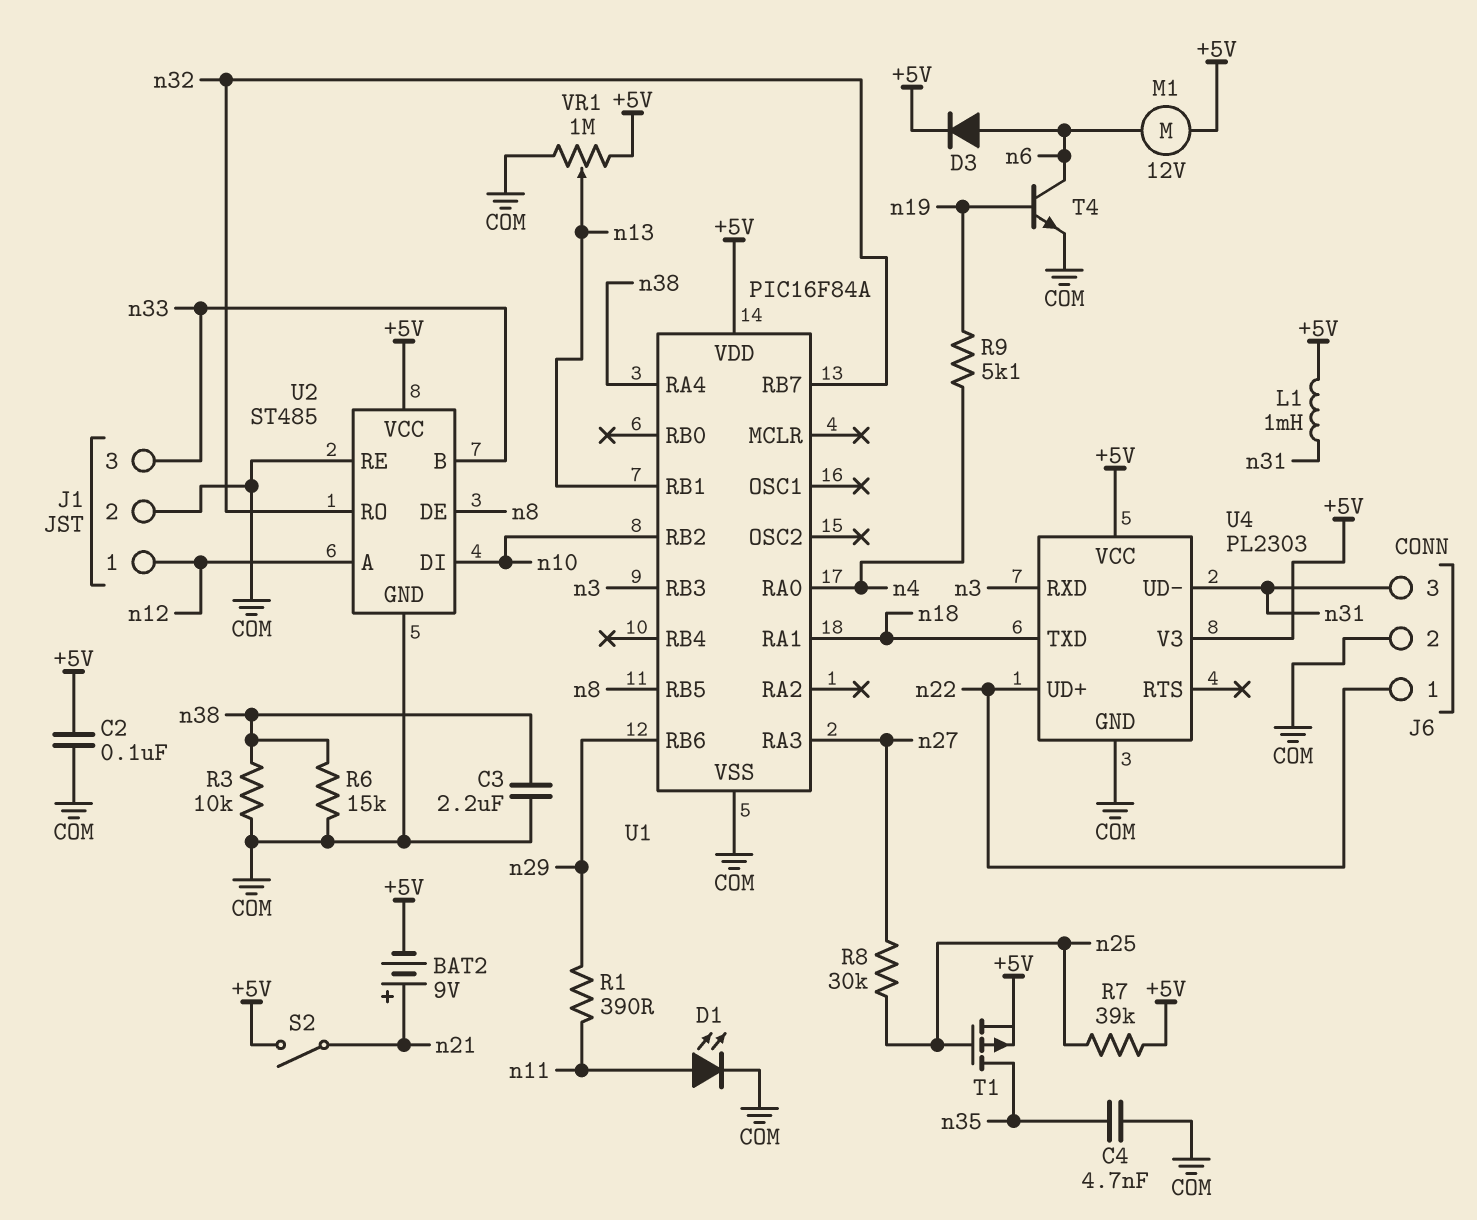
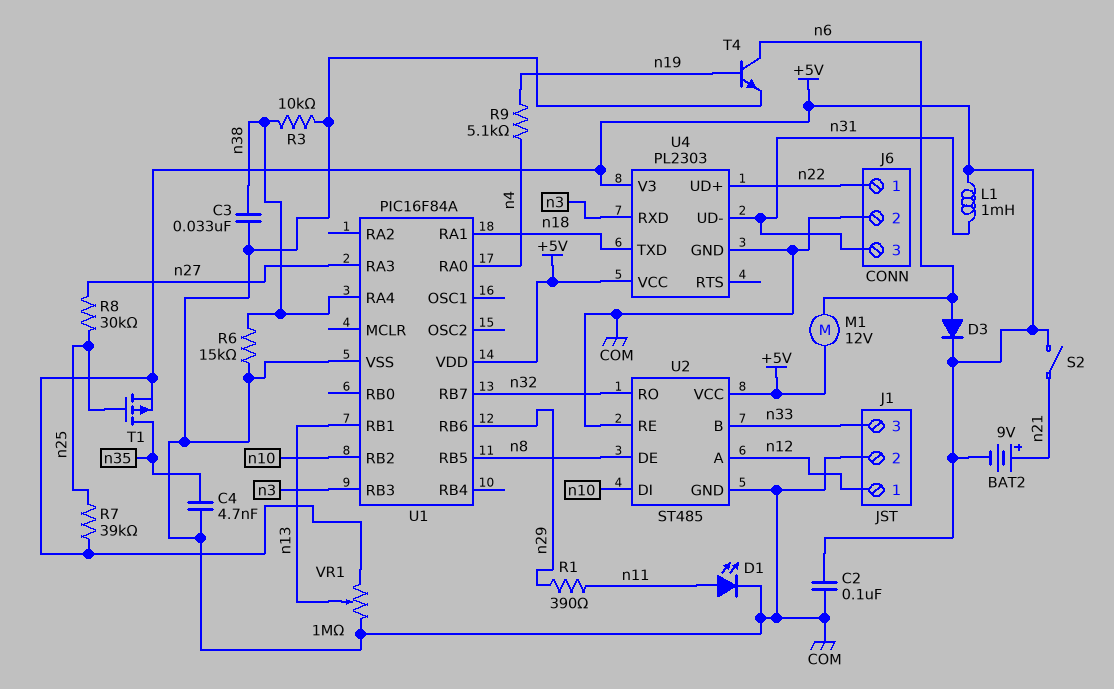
C3: 2.2uF (COM, n38) -> 33nF (COM, n38)

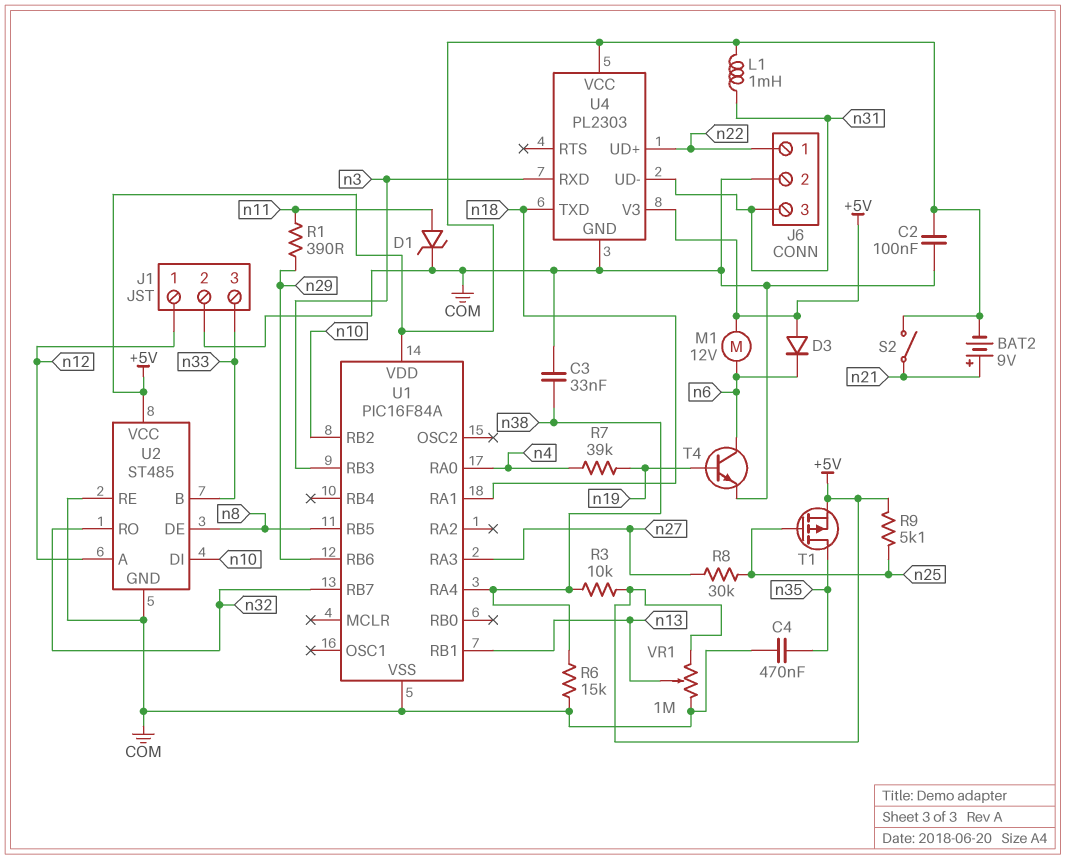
C4: 4.7nF (COM, n35) -> 470nF (COM, n35)
D1: LED (A n11, K COM) -> zener (A n11, K COM)
D3: diode (A n6, K +5V) -> diode (A +5V, K n6)
R3: 10k (COM, n38) -> 10k (+5V, n38)
R7: 39k (+5V, n25) -> 39k (n4, n19)
R9: 5.1k (n4, n19) -> 5.1k (+5V, n25)

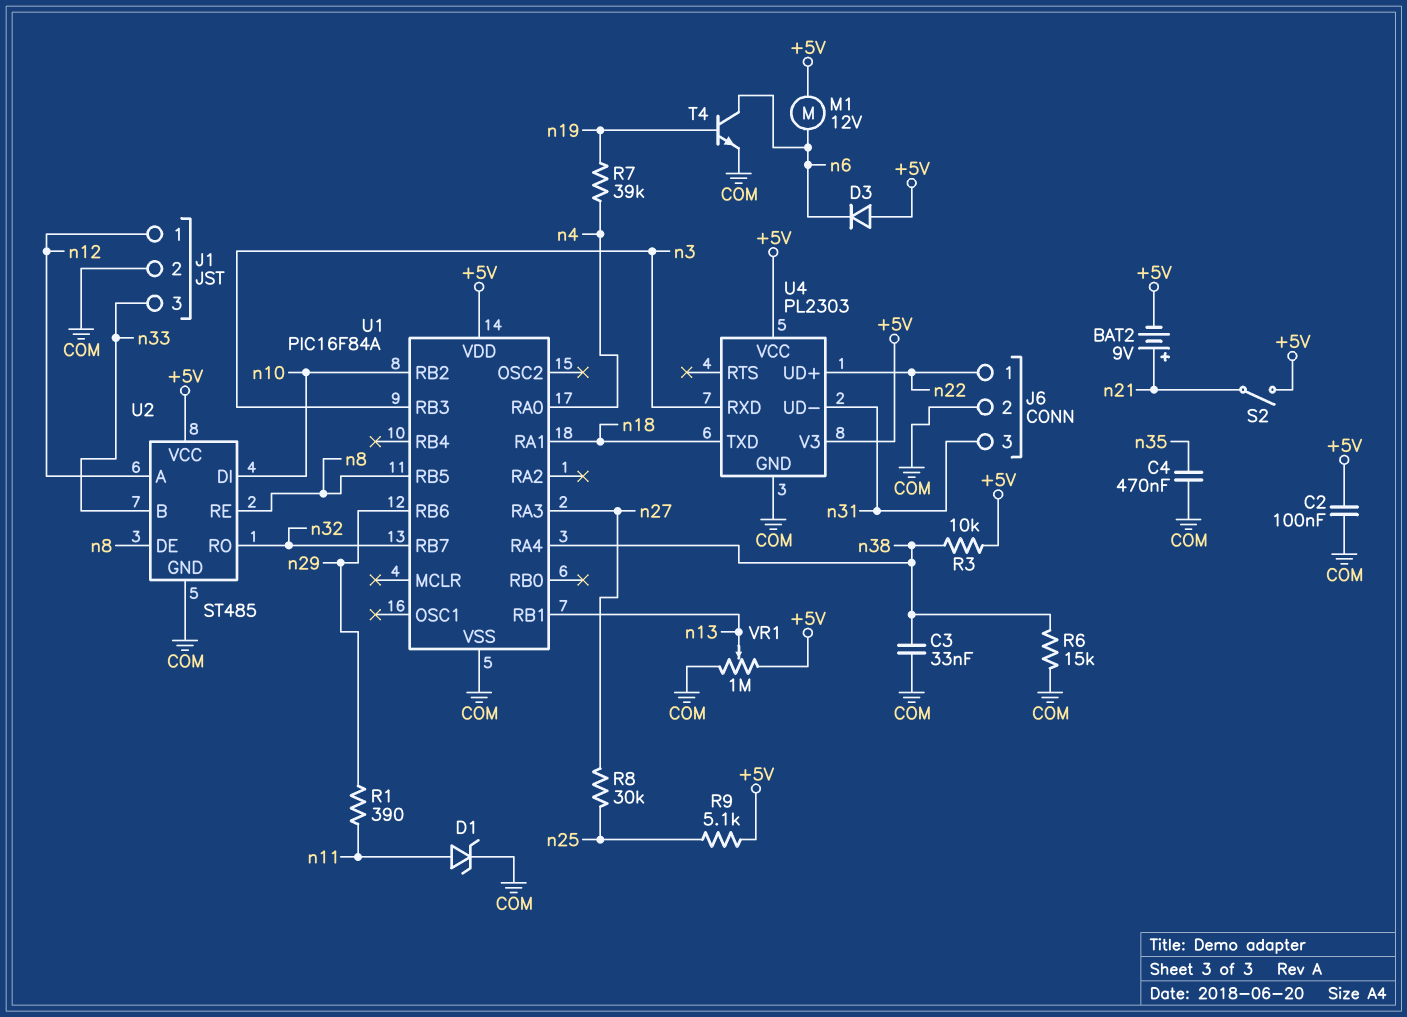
L1: 1mH (+5V, n31) -> none
T1: PMOS (G n25, D n35, S +5V) -> none
U2 pin RE: COM -> n8

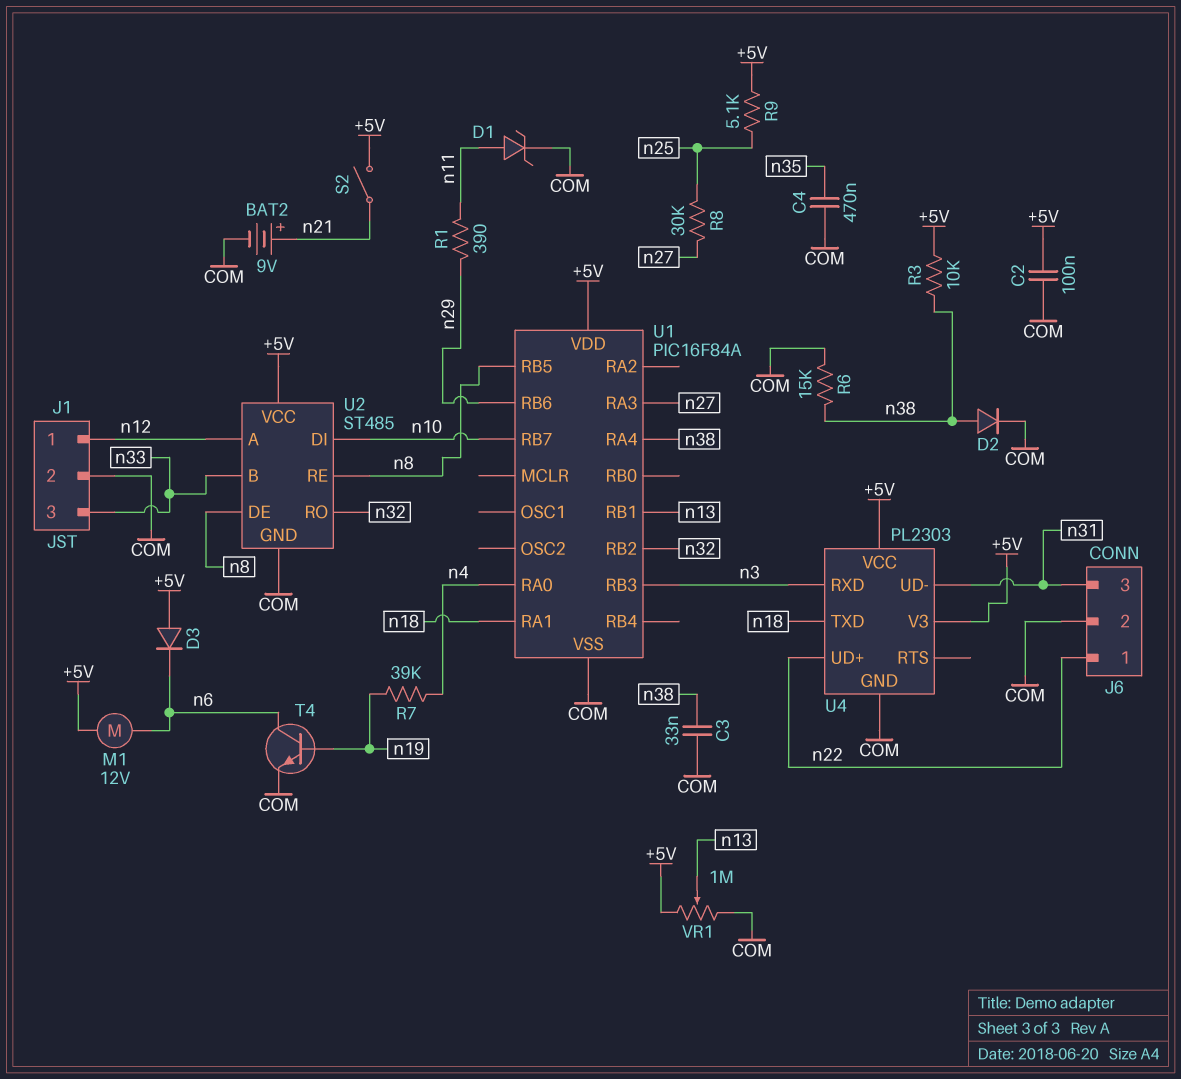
BAT2: 9V (plus n21, minus +5V) -> 9V (plus n21, minus COM)
D2: none -> diode (A n38, K COM)
U1 pin RB2: n10 -> n32
U1 pin RB7: n32 -> n10

